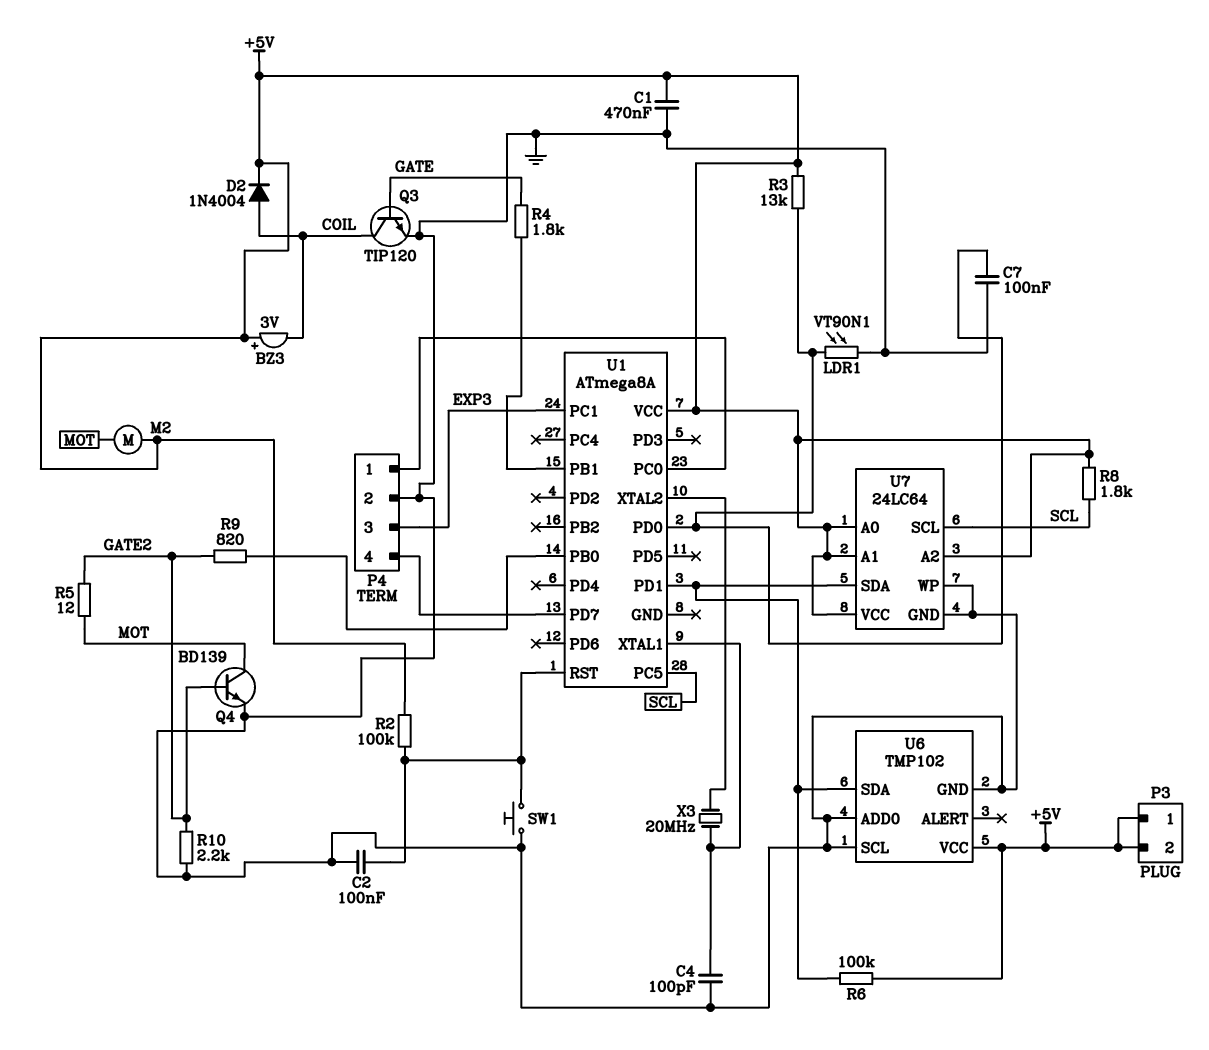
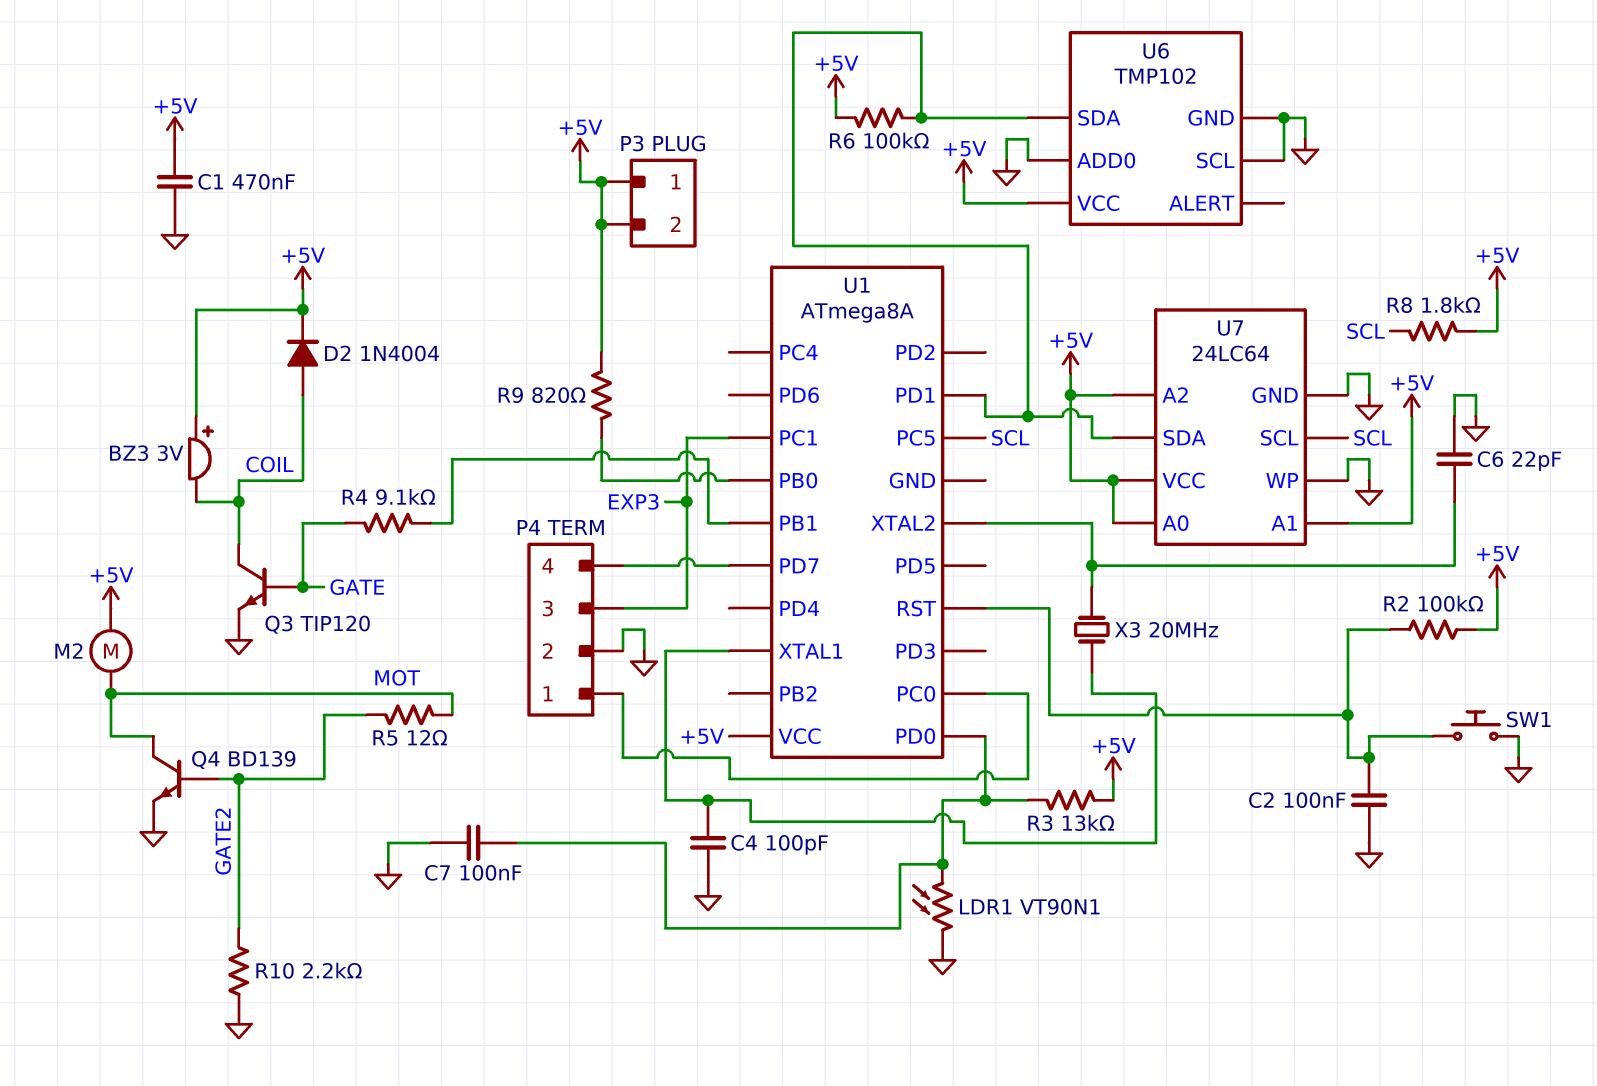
C6: none -> 22pF (GND, U1/XTAL2)
R4: 1.8k (GATE, U1/PB1) -> 9.1k (GATE, U1/PB1)
R9: 820 (GATE2, U1/PB0) -> 820 (+5V, U1/PB0)

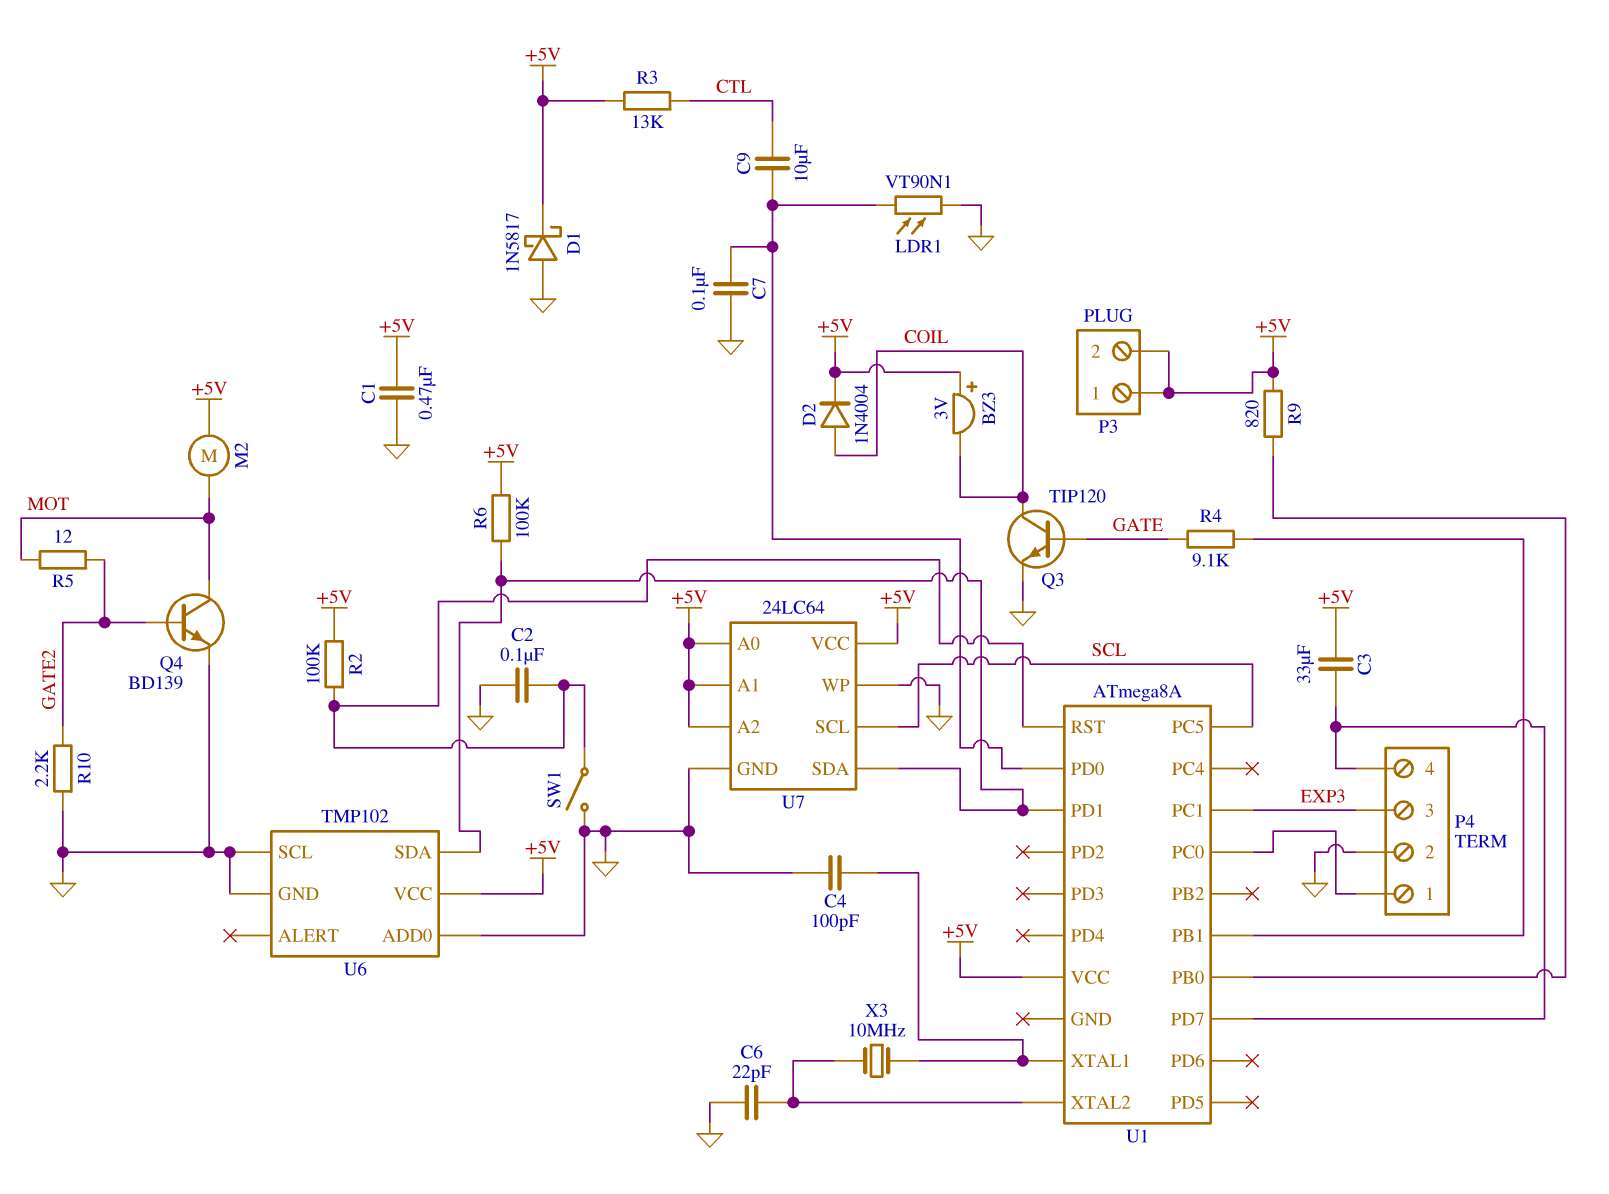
C3: none -> 33uF (+5V, P4/4)
C9: none -> 10uF (CTL, U1/PD0)
D1: none -> schottky 1N5817 (A GND, K +5V)
R3: 13k (+5V, U1/PD0) -> 13k (+5V, CTL)
R8: 1.8k (+5V, SCL) -> none
SW1: button (GND, U1/RST) -> switch (GND, U1/RST)
X3: 20MHz (U1/XTAL1, U1/XTAL2) -> 10MHz (U1/XTAL1, U1/XTAL2)

